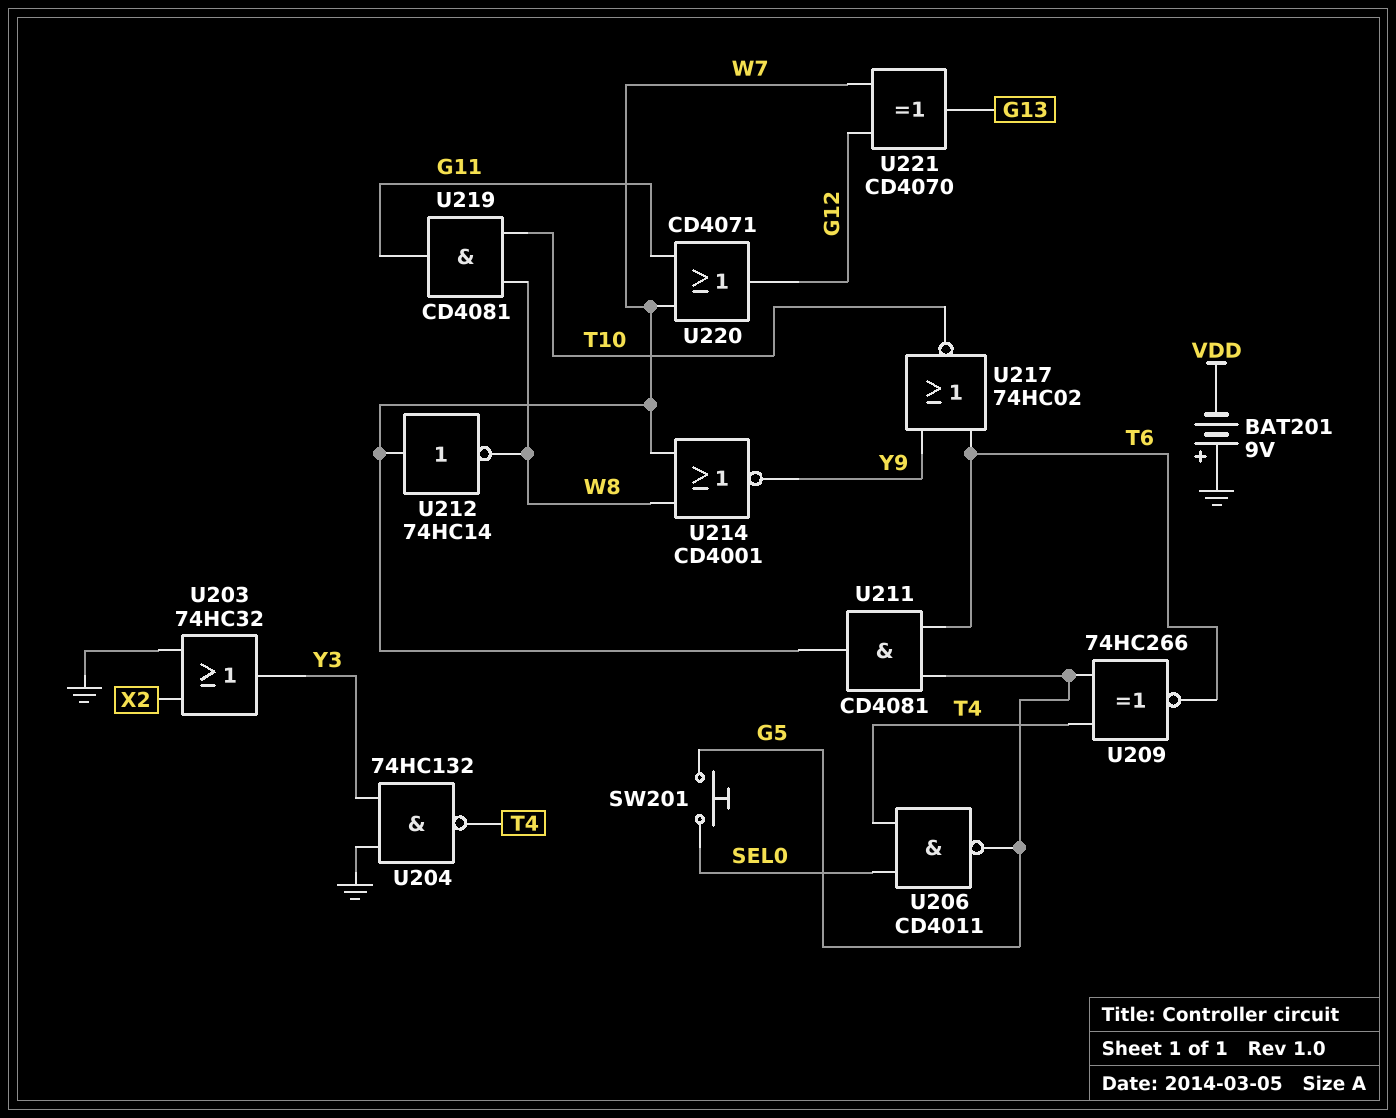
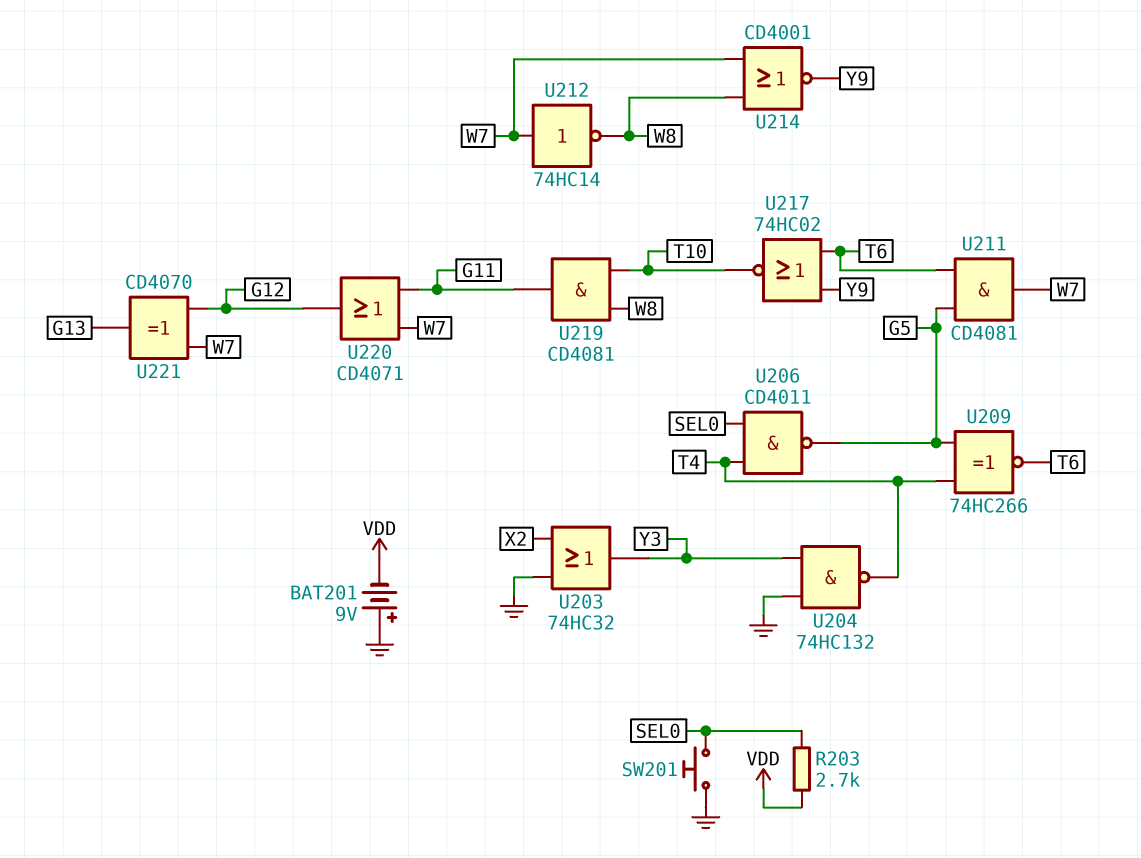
R203: none -> 2.7k (SEL0, VDD)
SW201: button (G5, SEL0) -> button (GND, SEL0)

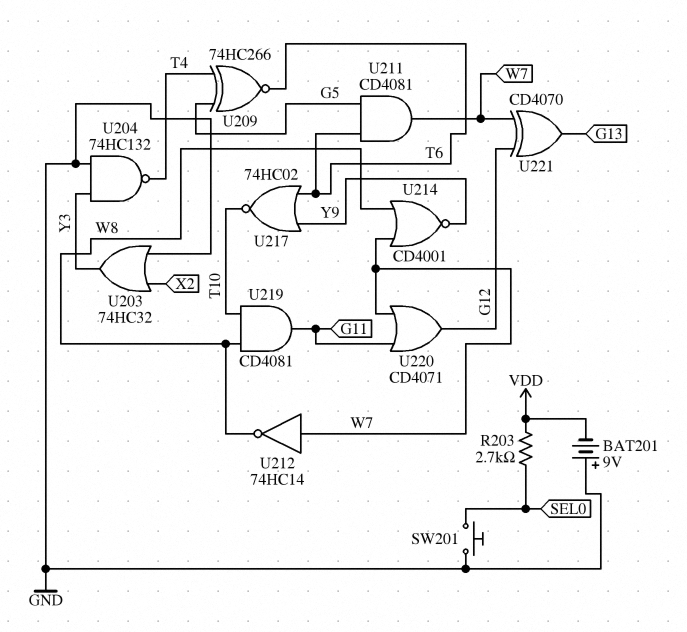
U206: NAND CD4011 (in SEL0, in T4, out G5) -> none

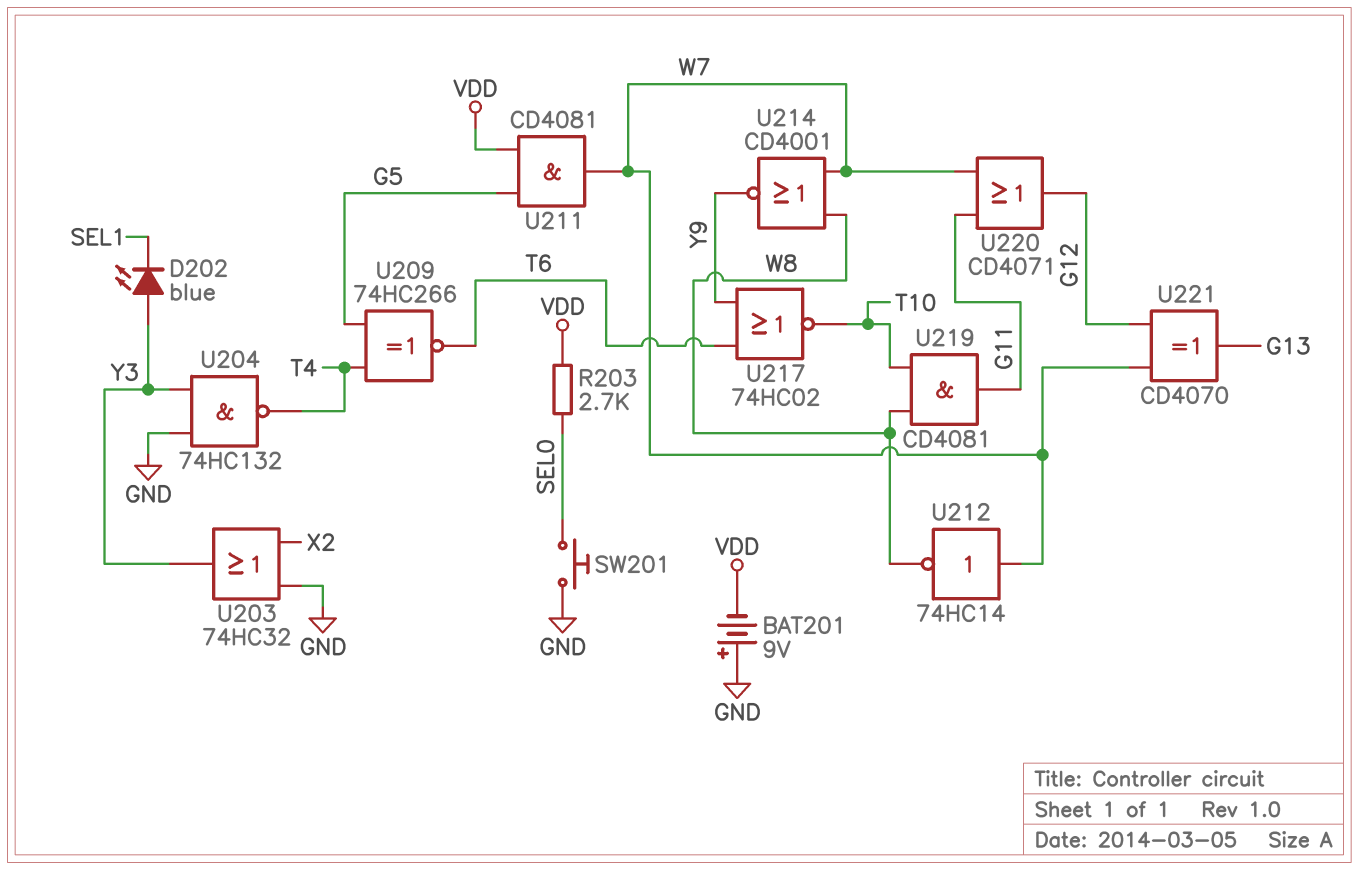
D202: none -> LED blue (A Y3, K SEL1)
U211: AND CD4081 (in G5, in T6, out W7) -> AND CD4081 (in G5, in VDD, out W7)

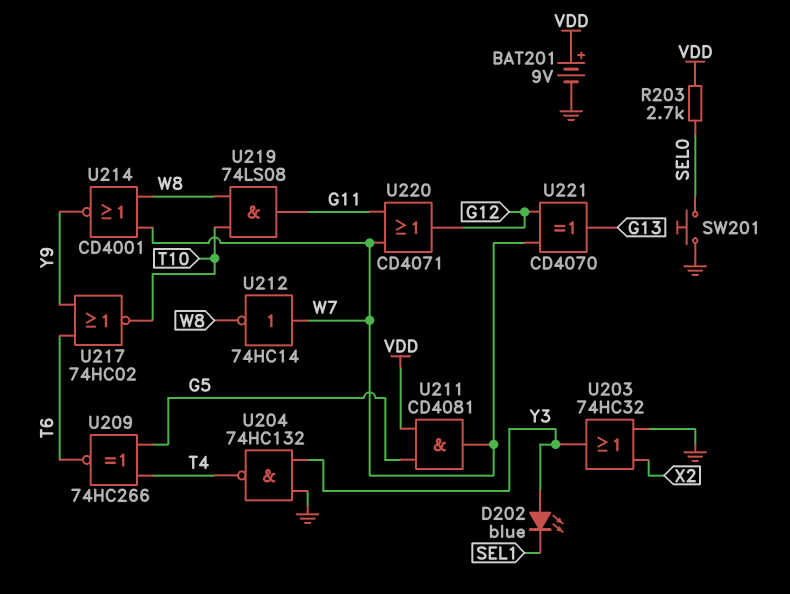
BAT201: 9V (plus GND, minus VDD) -> 9V (plus VDD, minus GND)
U219: AND CD4081 (in T10, in W8, out G11) -> AND 74LS08 (in T10, in W8, out G11)

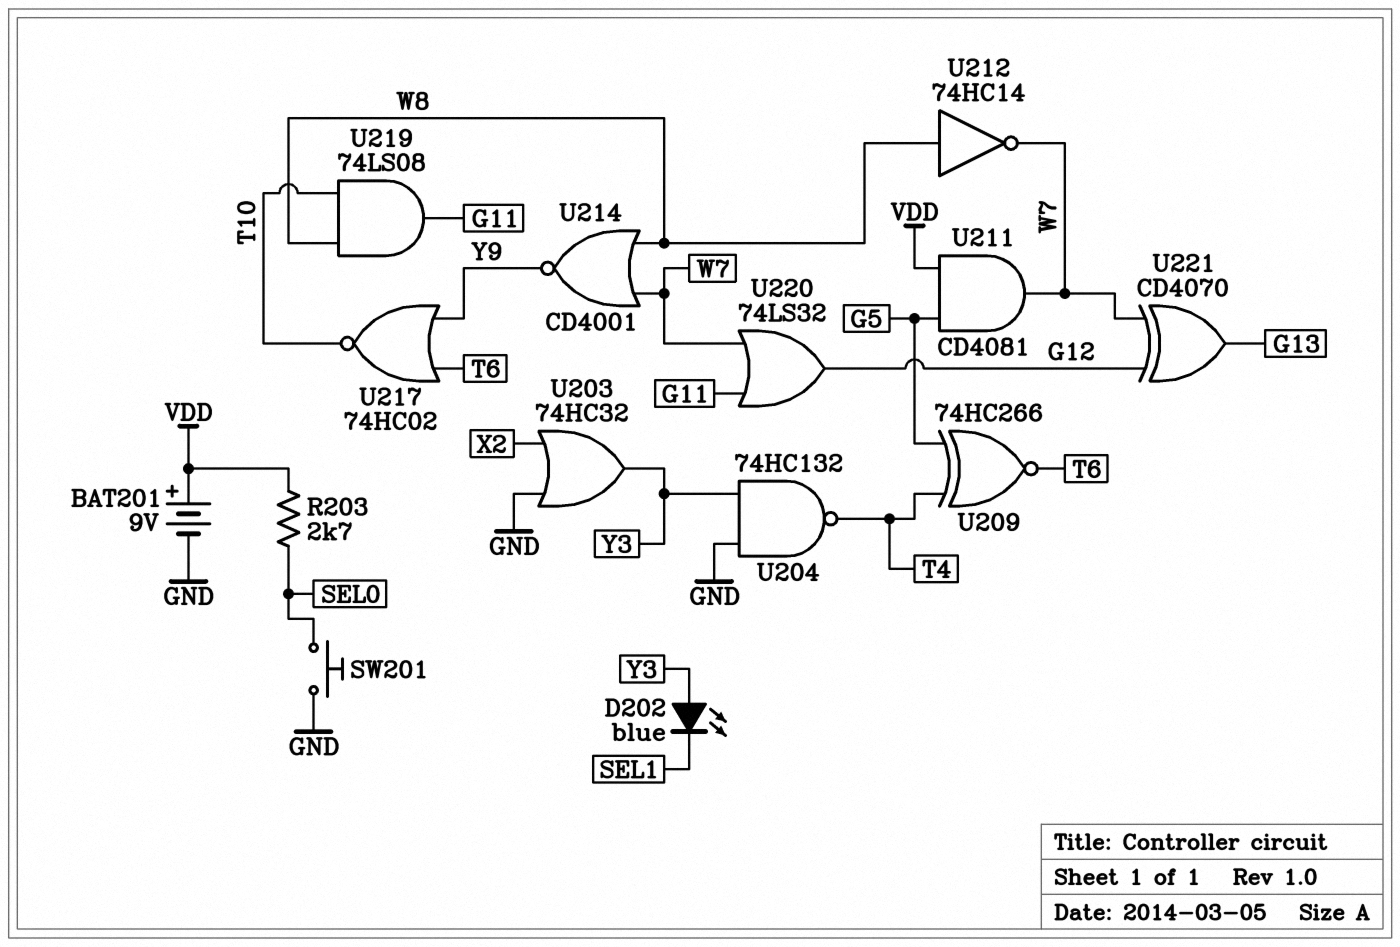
U212: NOT 74HC14 (in W7, out W8) -> NOT 74HC14 (in W8, out W7)
U220: OR CD4071 (in G11, in W7, out G12) -> OR 74LS32 (in G11, in W7, out G12)

